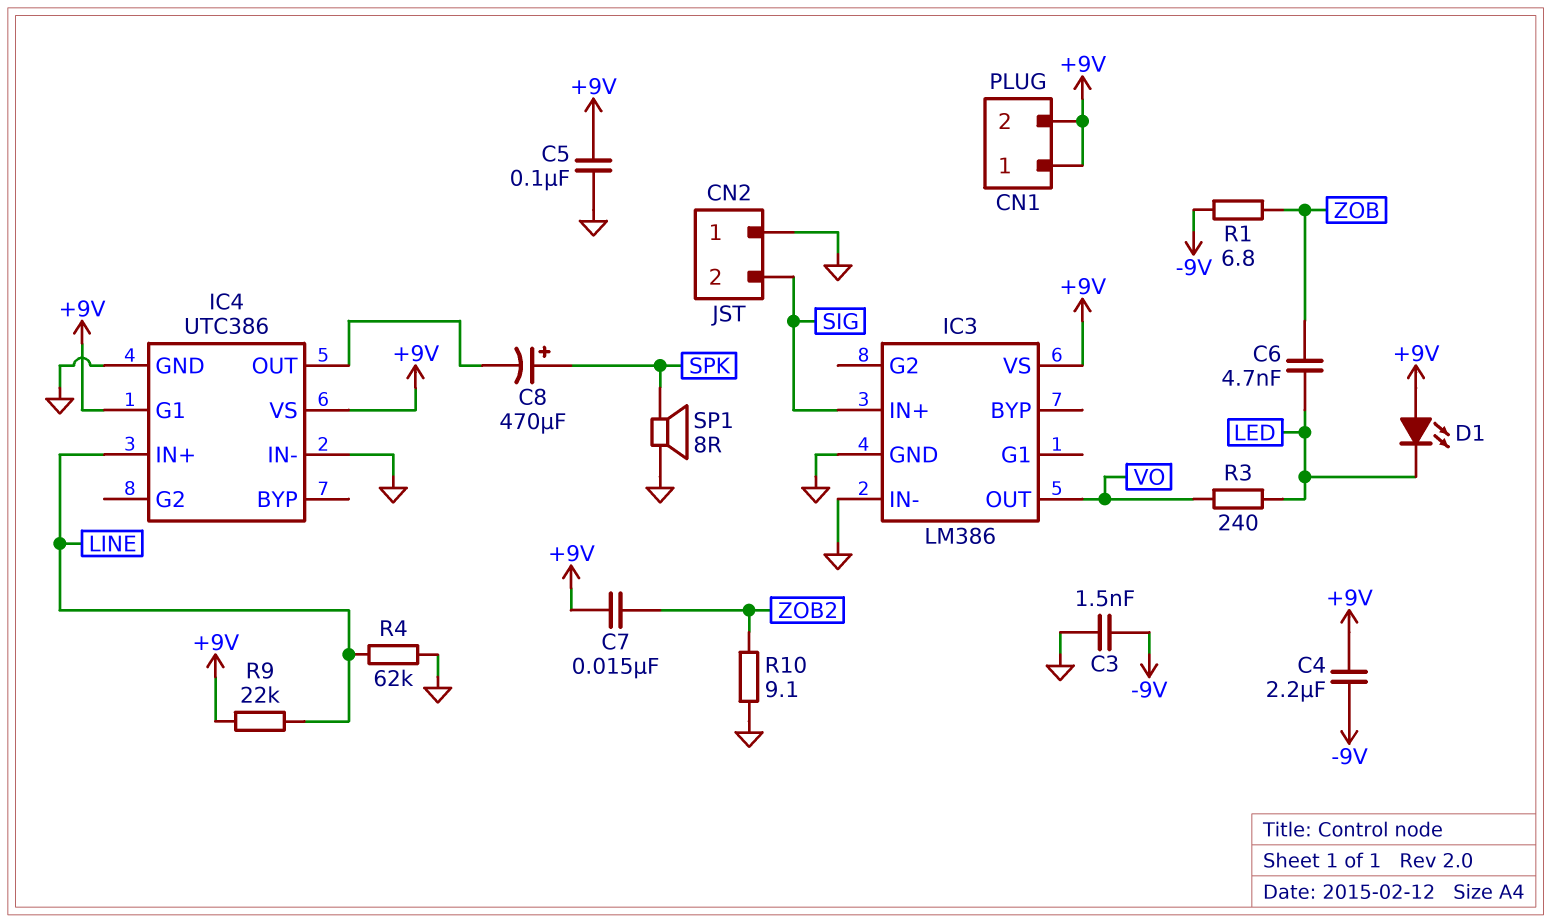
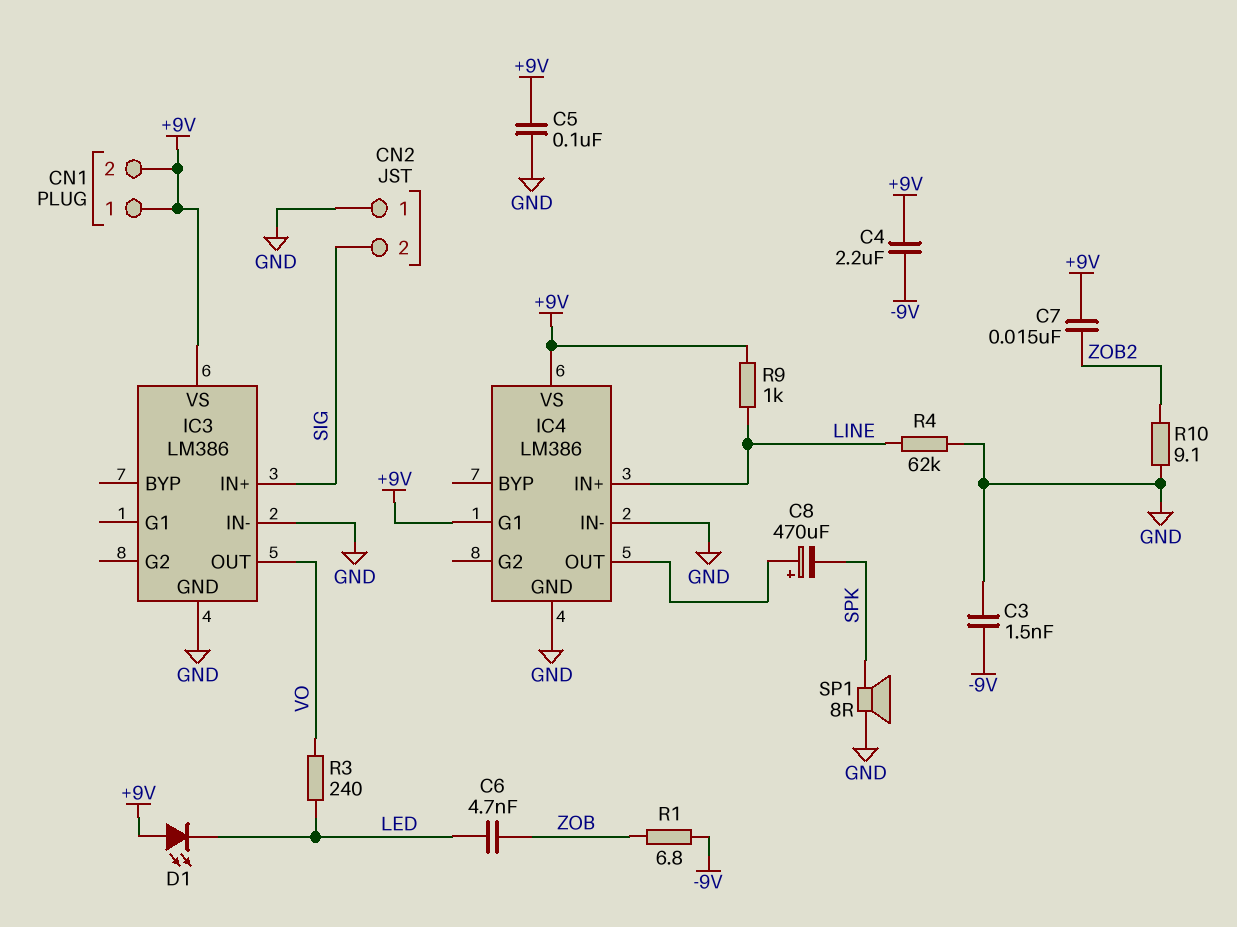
C8: 470uF (plus SPK, minus IC4/OUT) -> 470uF (plus IC4/OUT, minus SPK)
IC4: UTC386 -> LM386
R9: 22k (+9V, LINE) -> 1k (+9V, LINE)

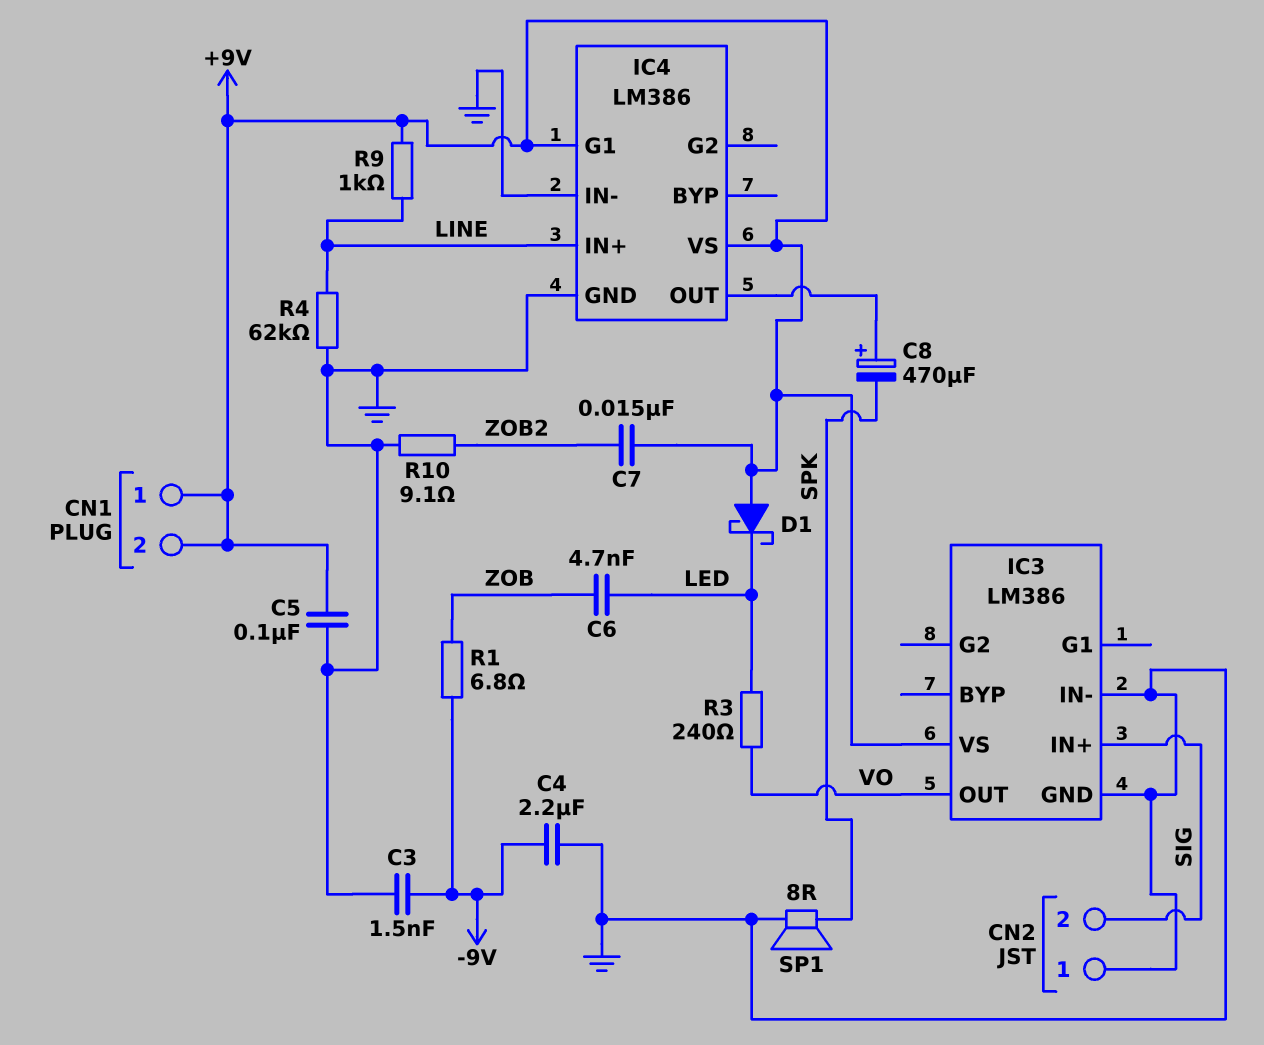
C4: 2.2uF (+9V, -9V) -> 2.2uF (-9V, GND)
D1: LED (A +9V, K LED) -> schottky (A +9V, K LED)

